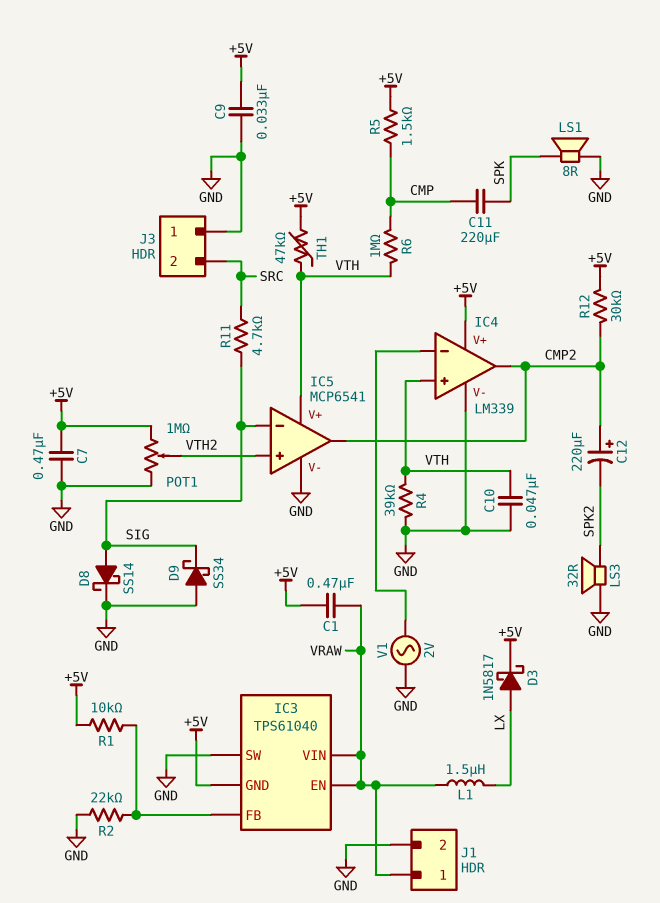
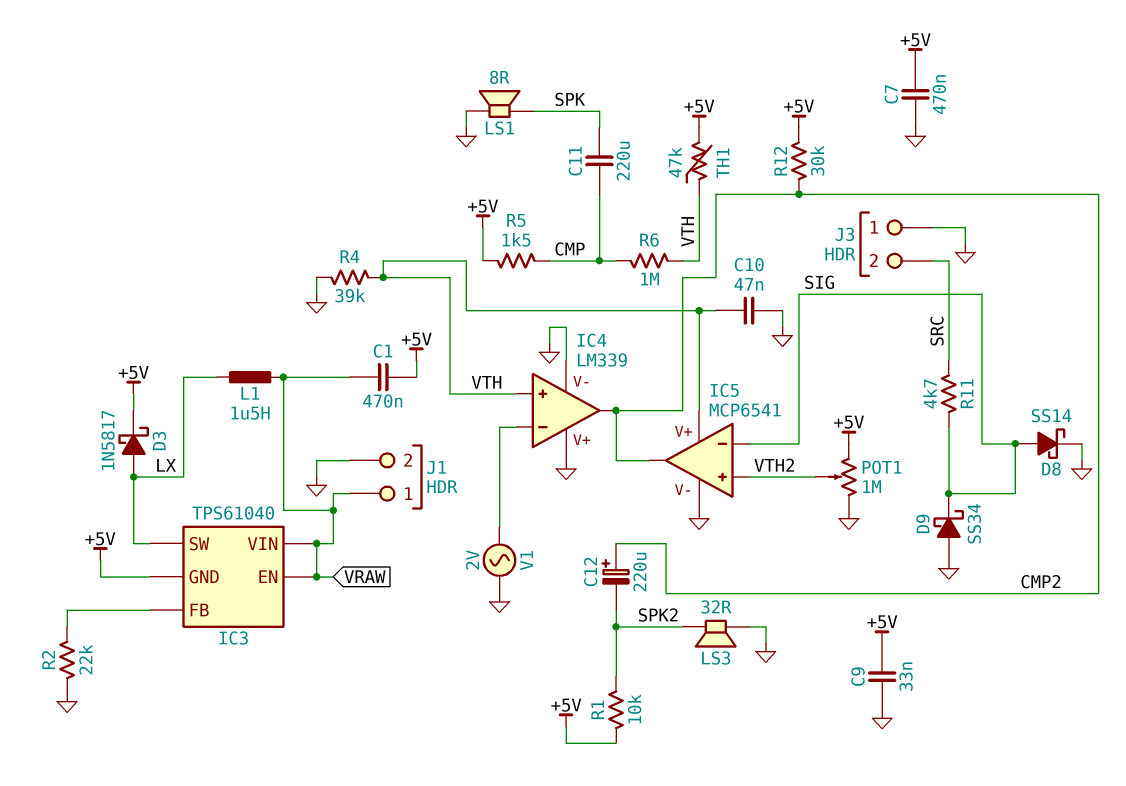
IC3 pin SW: GND -> LX
IC4 pin V+: +5V -> GND
R1: 10k (+5V, IC3/FB) -> 10k (+5V, SPK2)

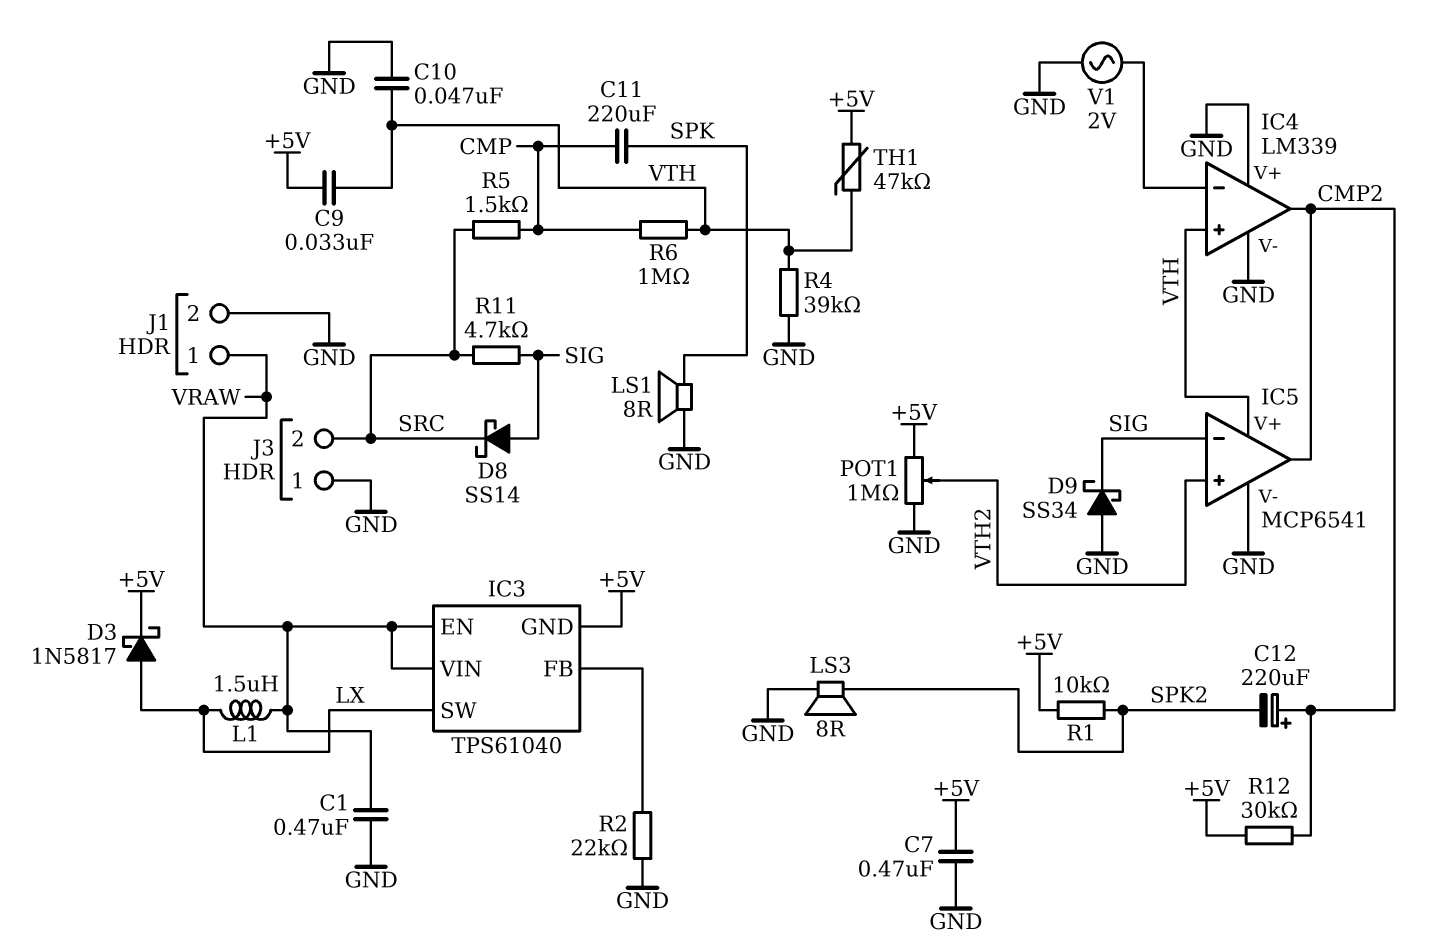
C1: 470nF (+5V, VRAW) -> 470nF (GND, VRAW)
C9: 33nF (+5V, GND) -> 33nF (+5V, VTH)
D8: schottky SS14 (A SIG, K GND) -> schottky SS14 (A SIG, K SRC)
LS3: speaker 32R (GND, SPK2) -> speaker 8R (GND, SPK2)
R5: 1.5k (+5V, CMP) -> 1.5k (CMP, SRC)

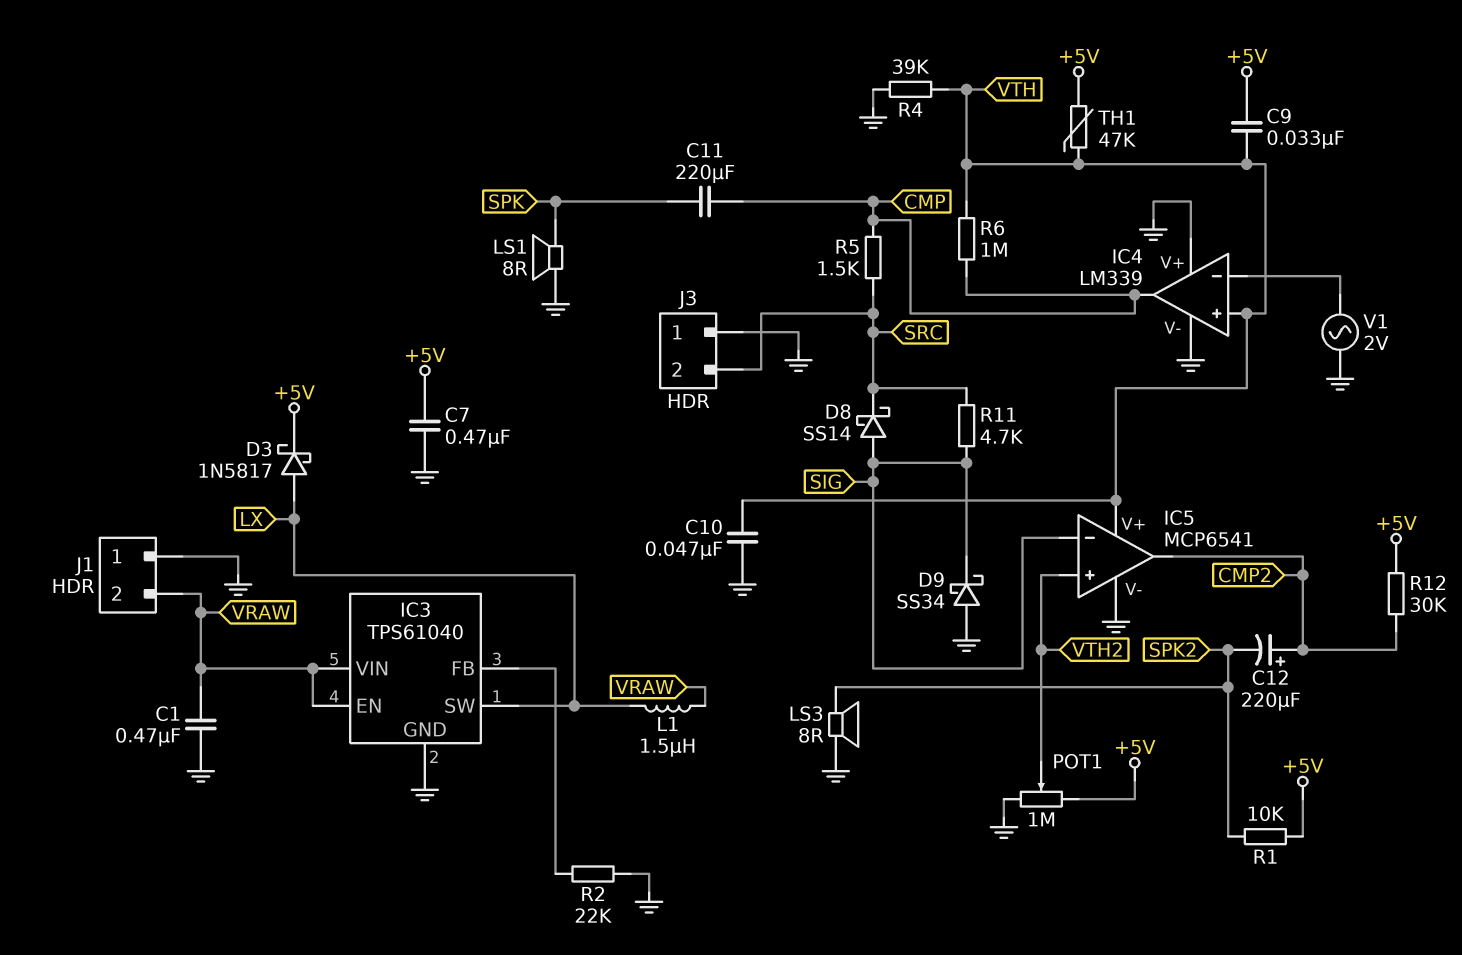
IC3 pin GND: +5V -> GND
IC4 pin out: CMP2 -> CMP
J1 pin 1: VRAW -> GND
J1 pin 2: GND -> VRAW

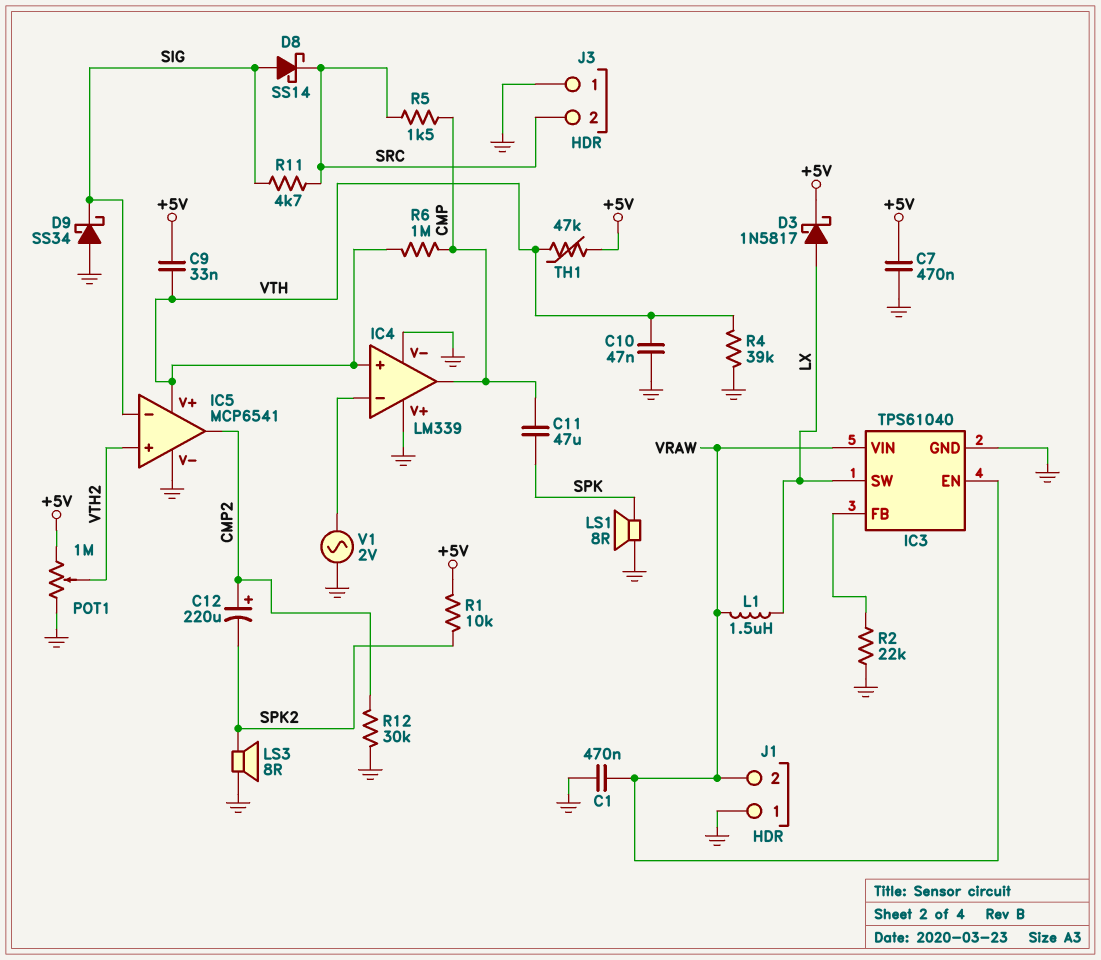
C11: 220uF (CMP, SPK) -> 47uF (CMP, SPK)
R12: 30k (+5V, CMP2) -> 30k (CMP2, GND)

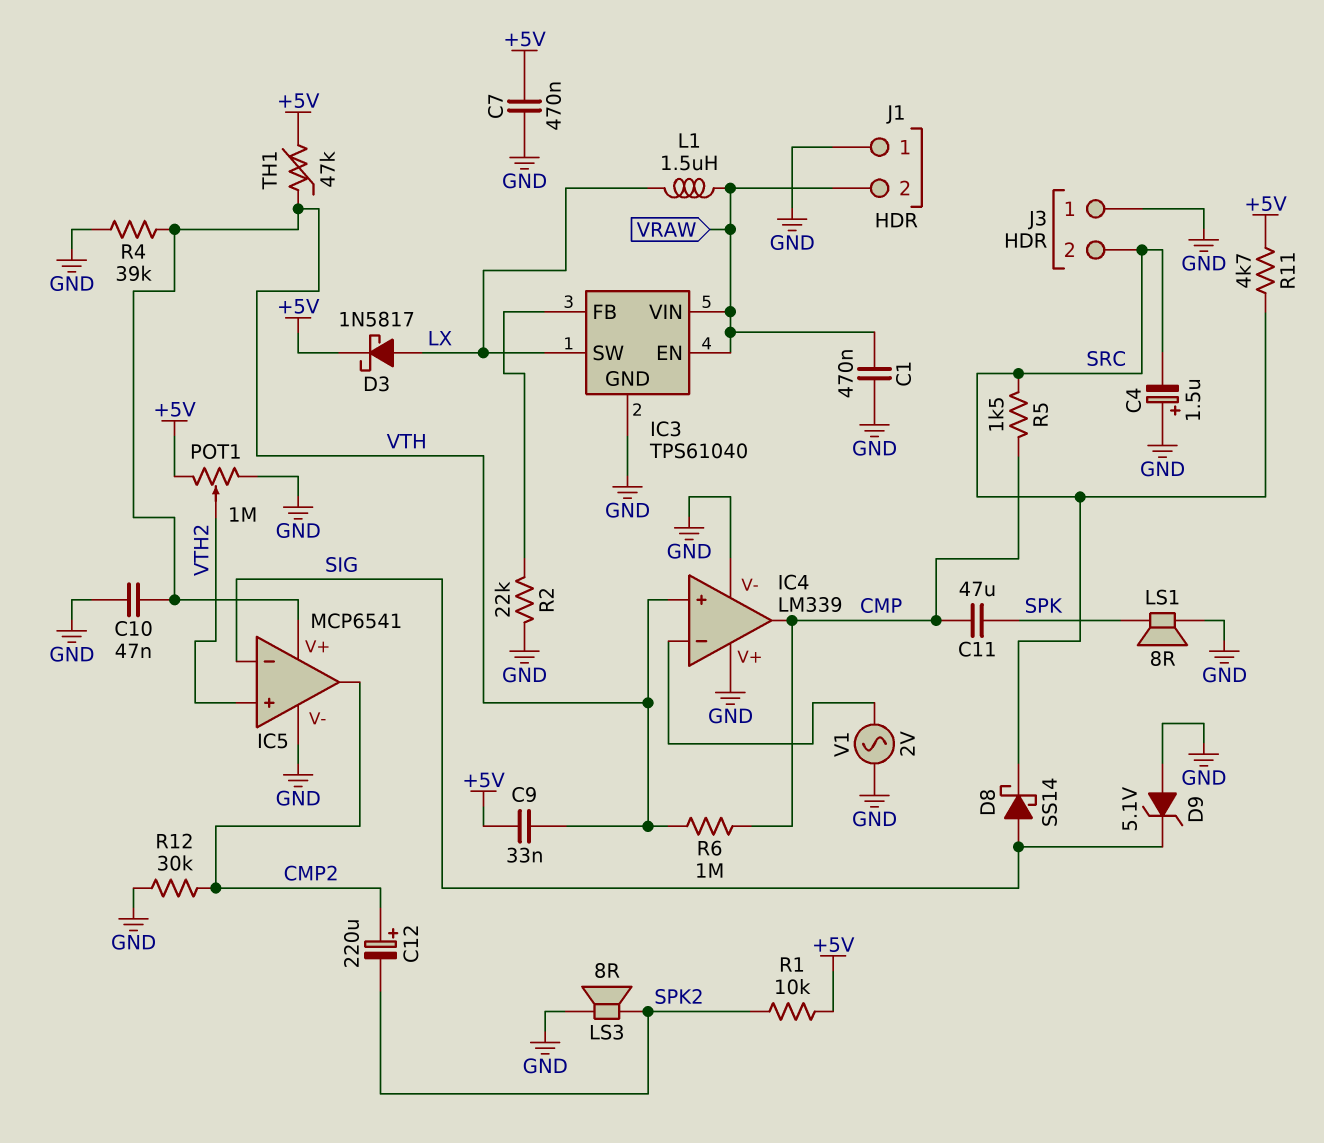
C4: none -> 1.5uF (plus GND, minus SRC)
D9: schottky SS34 (A GND, K SIG) -> zener 5.1V (A GND, K SIG)
R11: 4.7k (SIG, SRC) -> 4.7k (+5V, SRC)

